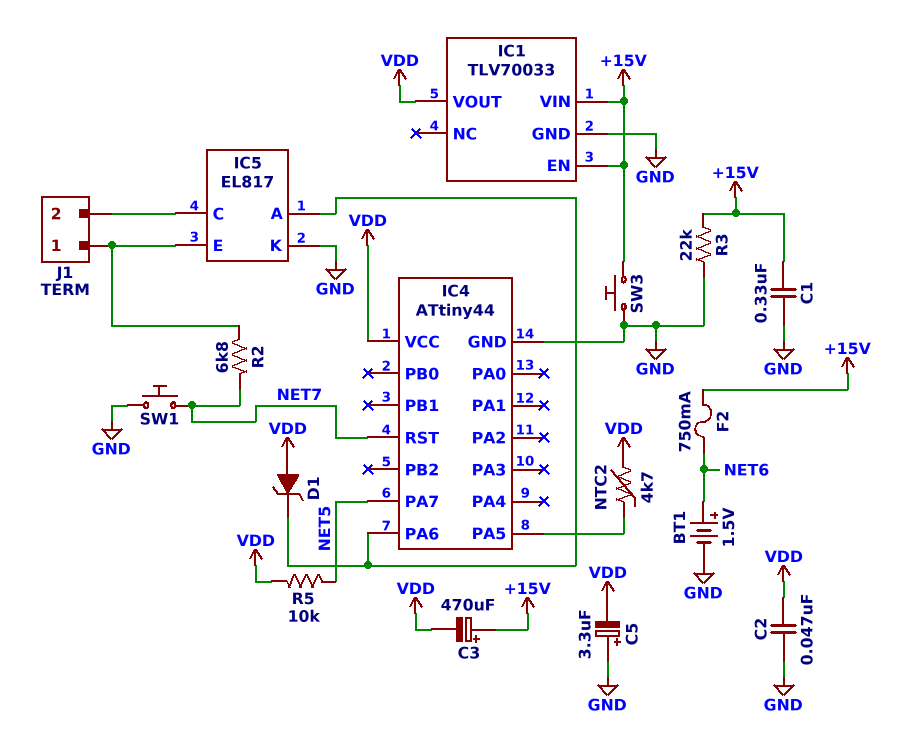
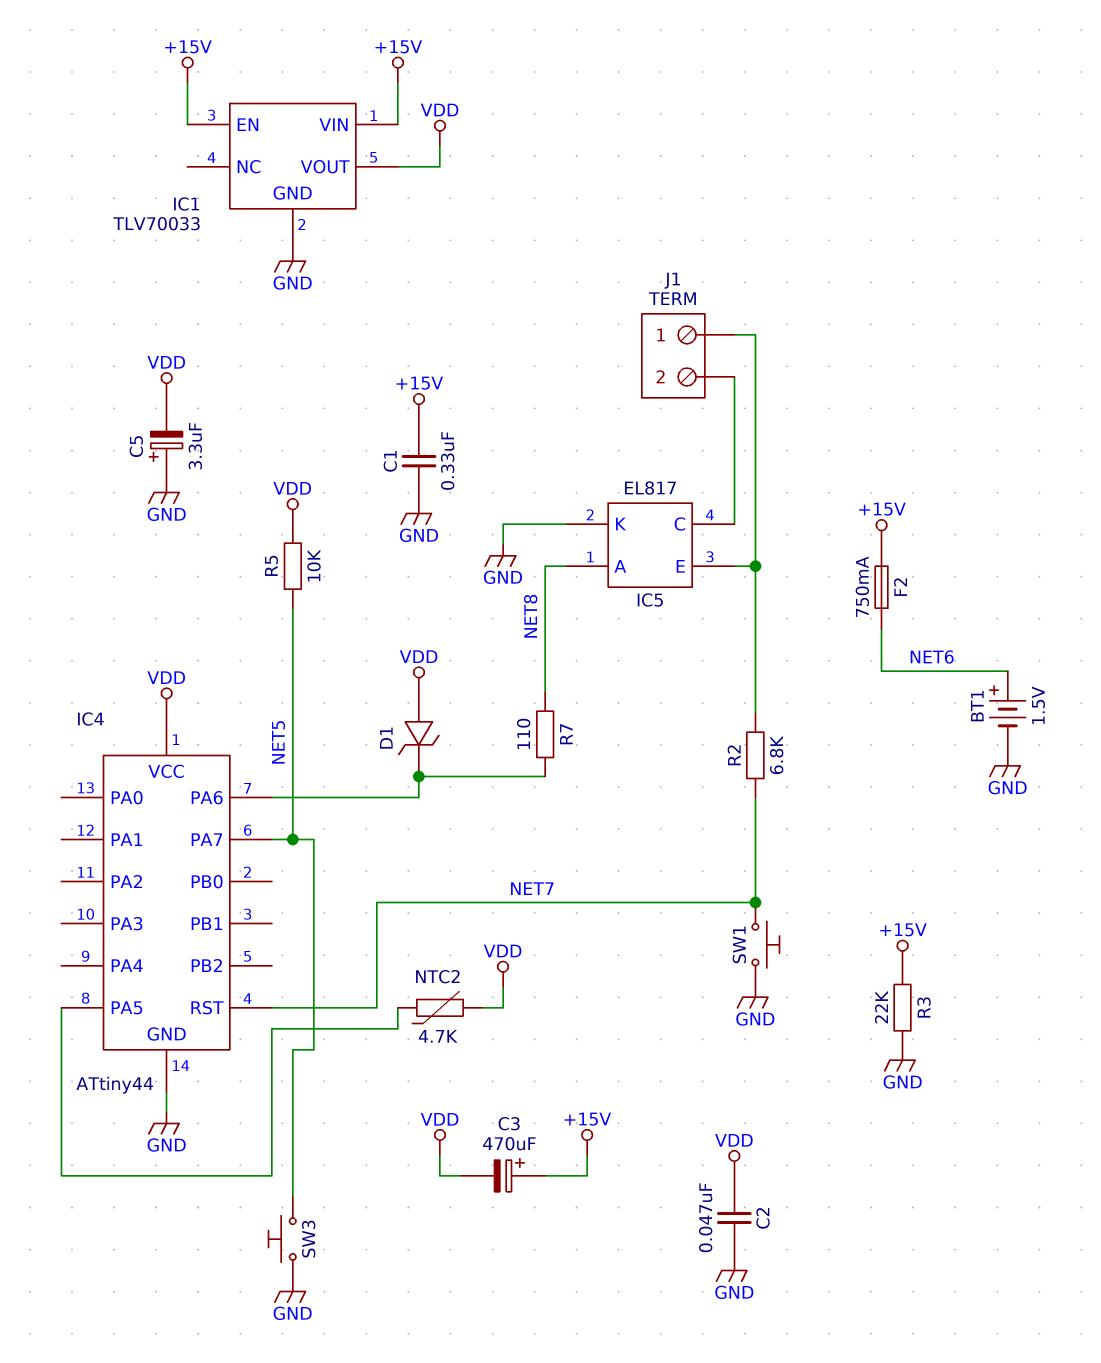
IC5 pin A: IC4/PA6 -> NET8
R7: none -> 110 (IC4/PA6, NET8)
SW3: button (+15V, GND) -> button (GND, NET5)

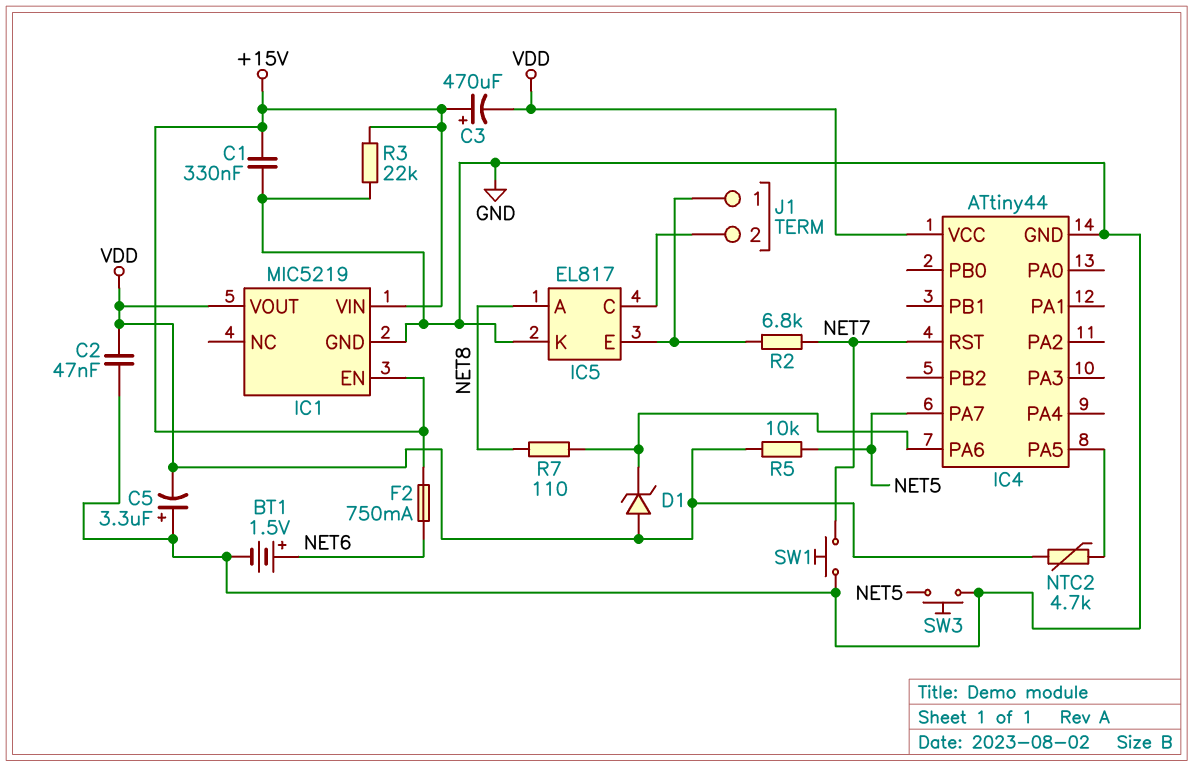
IC1: TLV70033 -> MIC5219

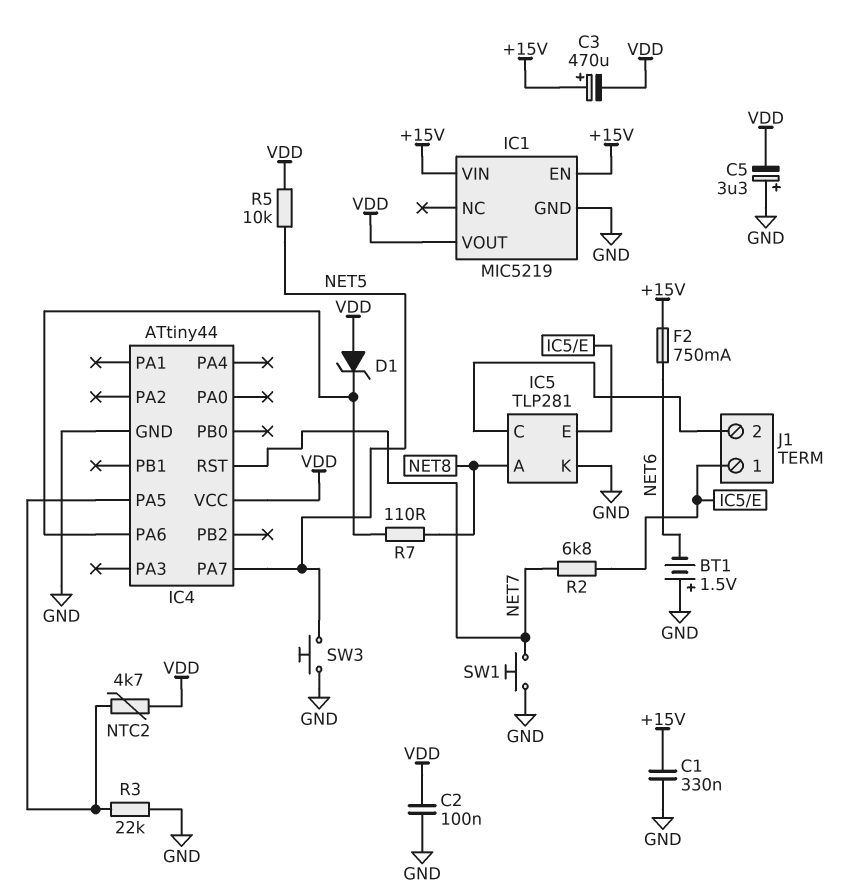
BT1: 1.5V (plus NET6, minus GND) -> 1.5V (plus GND, minus NET6)
C2: 47nF (GND, VDD) -> 100nF (GND, VDD)
IC5: EL817 -> TLP281
R3: 22k (+15V, GND) -> 22k (GND, IC4/PA5)

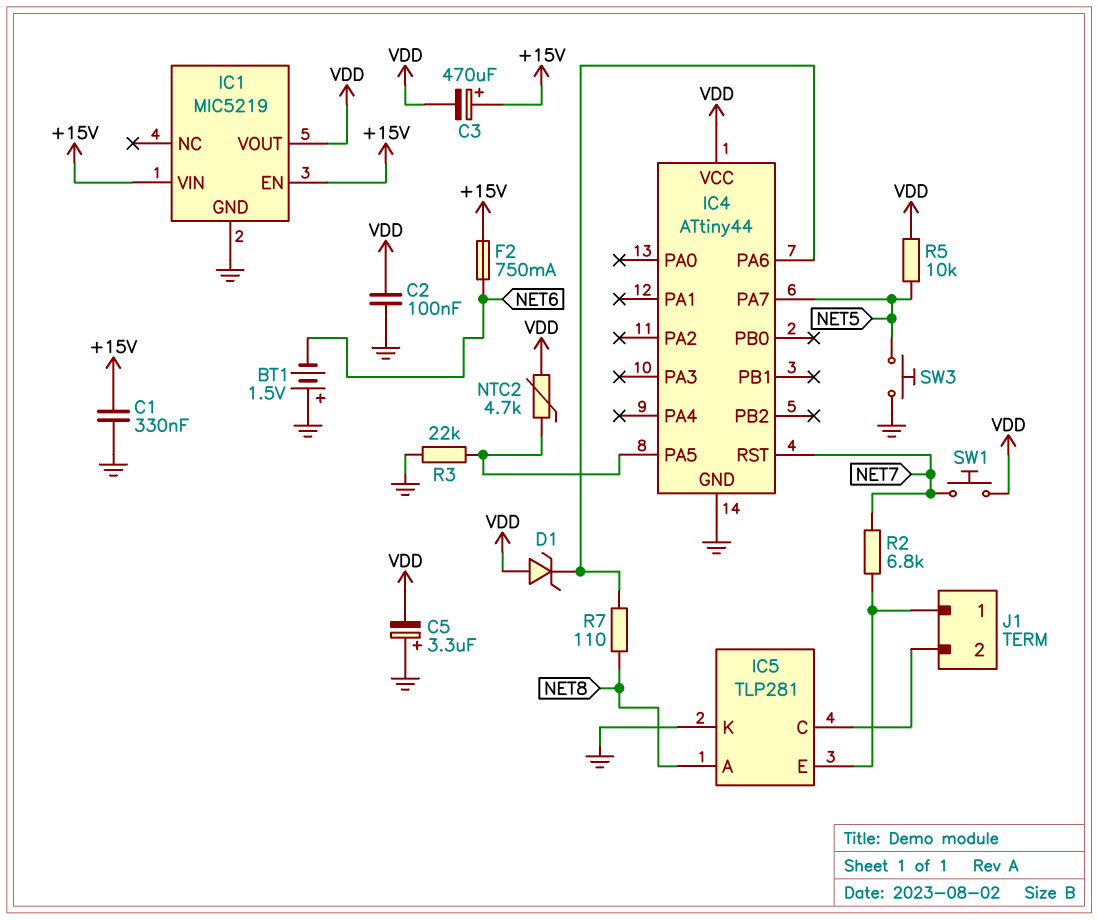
SW1: button (GND, NET7) -> button (NET7, VDD)

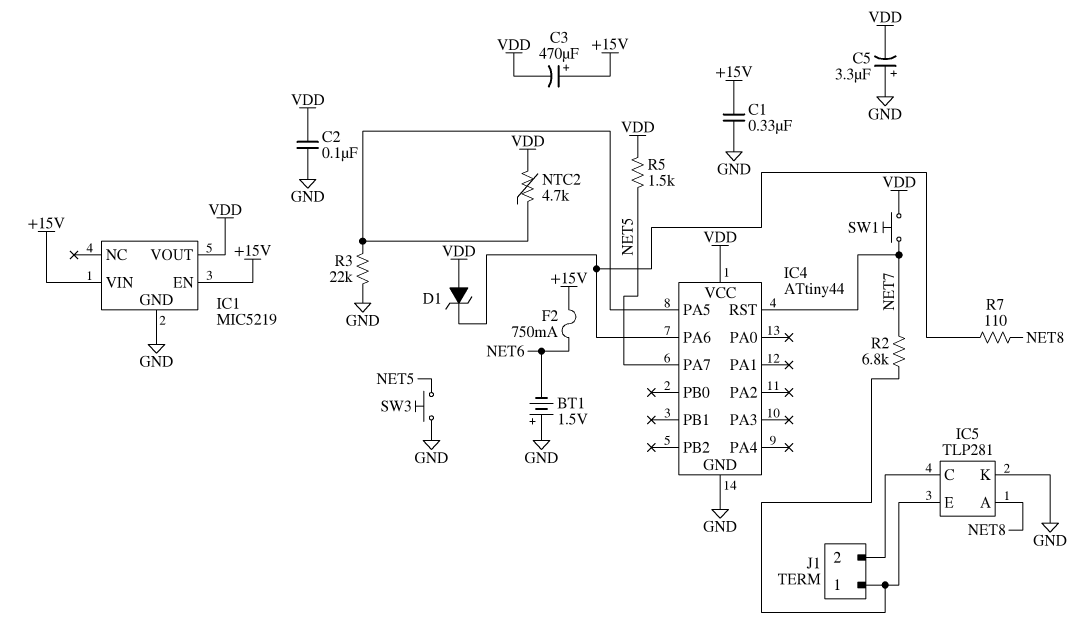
R5: 10k (NET5, VDD) -> 1.5k (NET5, VDD)

